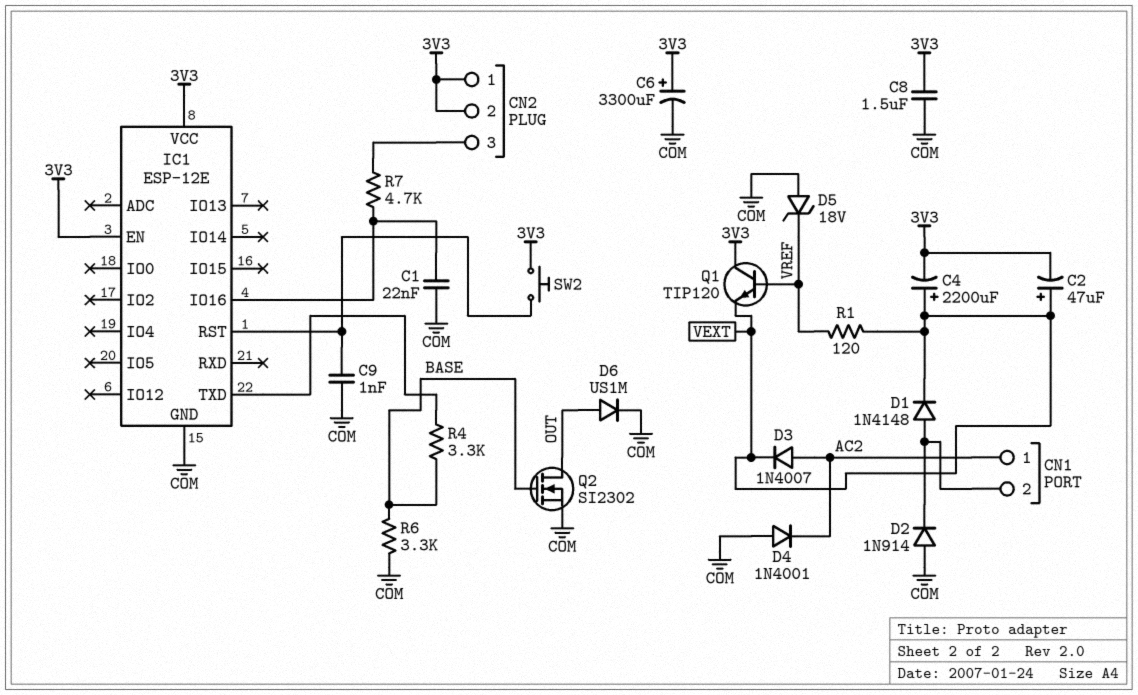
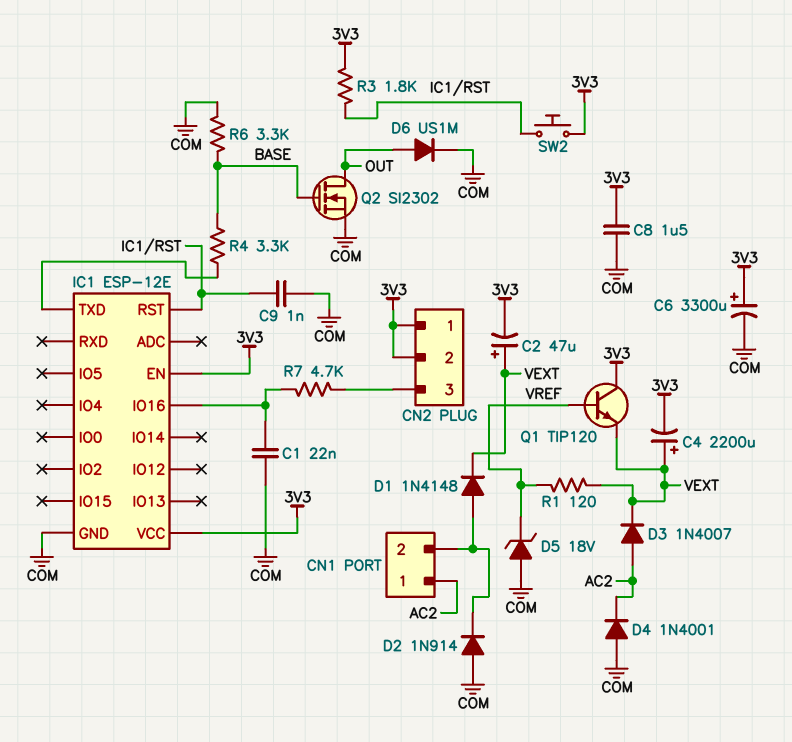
R3: none -> 1.8k (3V3, IC1/RST)

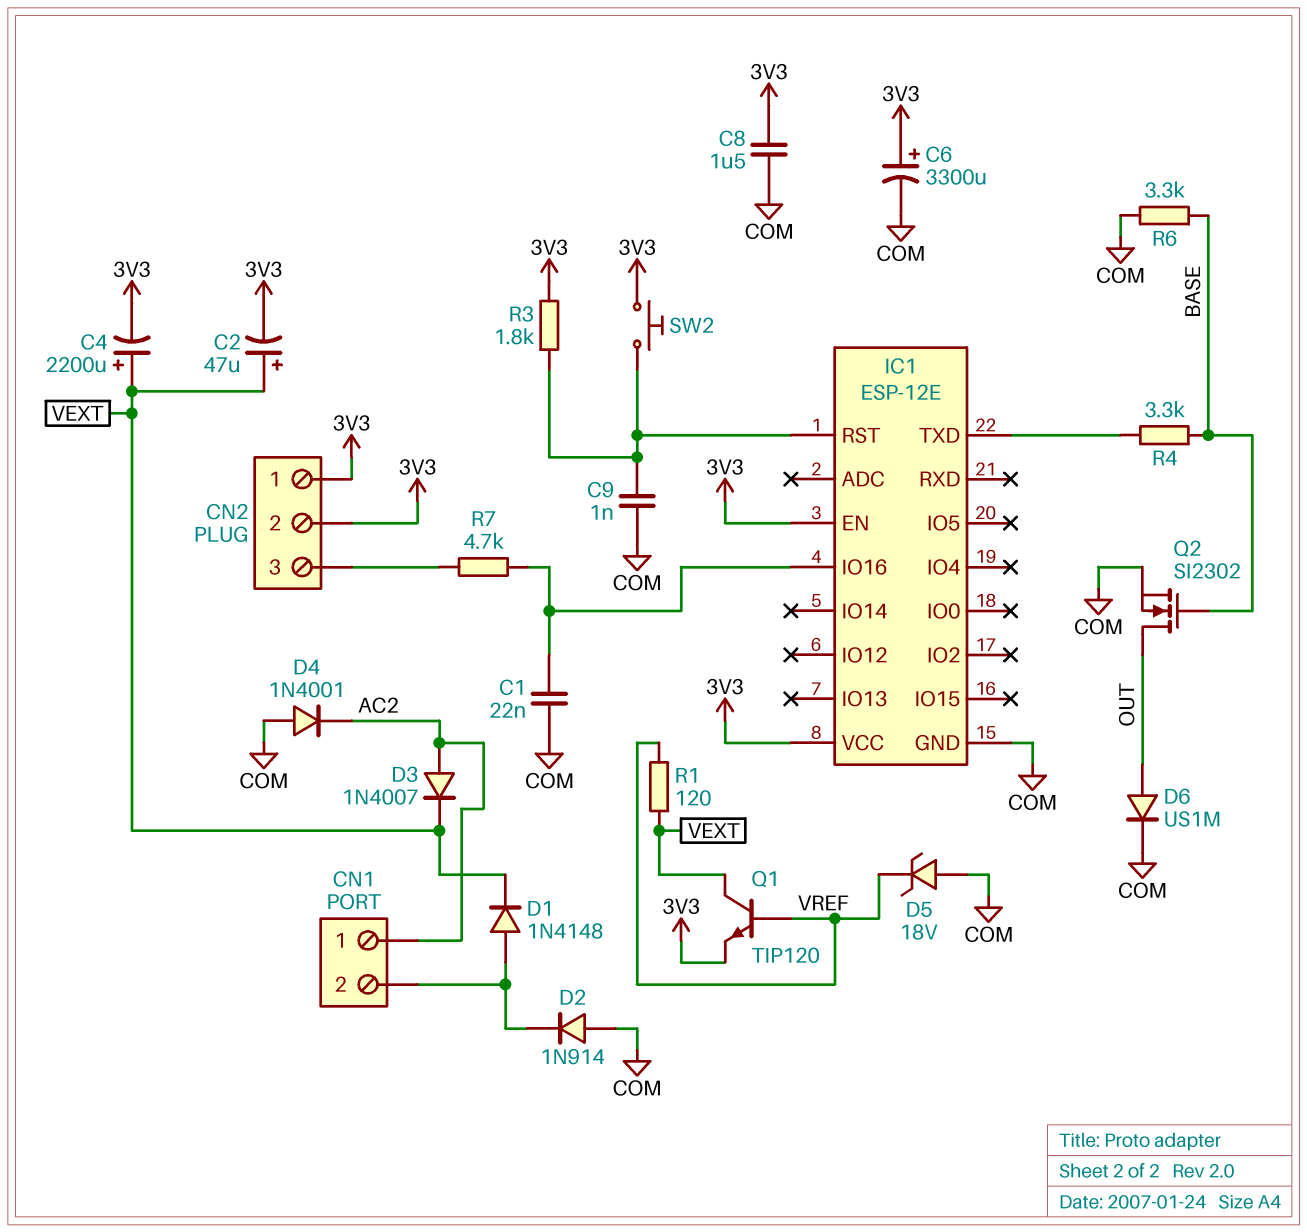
Q1: NPN TIP120 (B VREF, C 3V3, E VEXT) -> NPN TIP120 (B VREF, C VEXT, E 3V3)

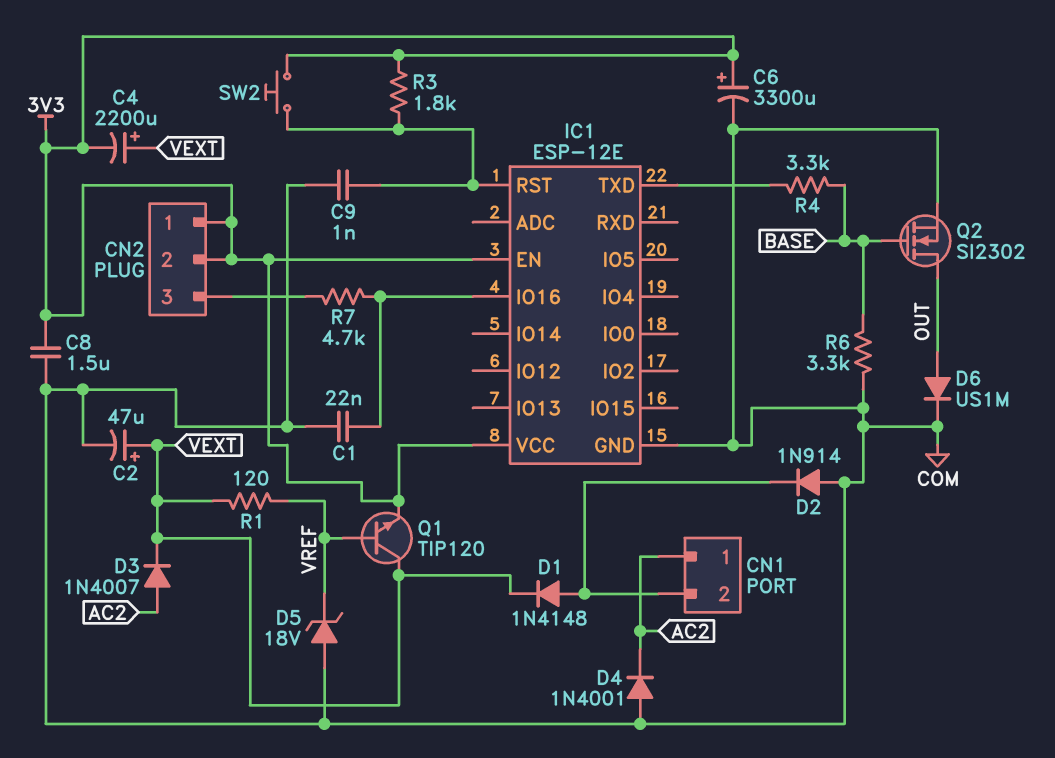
C2: 47uF (plus VEXT, minus 3V3) -> 47uF (plus VEXT, minus COM)

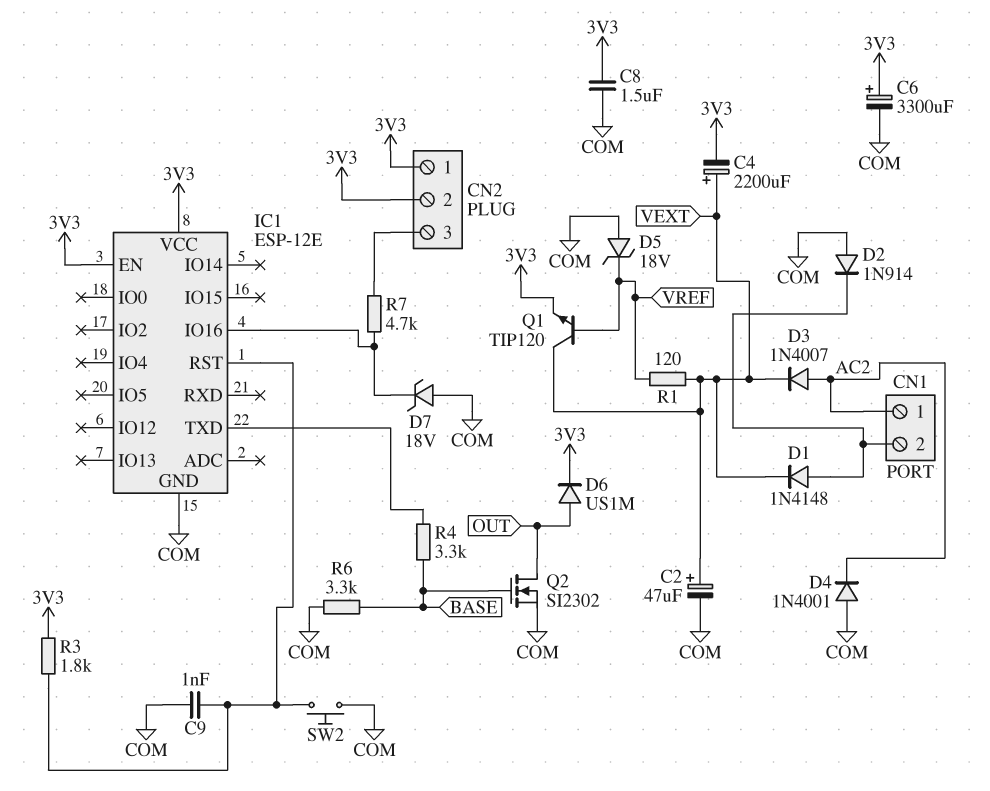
C1: 22nF (COM, IC1/IO16) -> none
D6: diode US1M (A OUT, K COM) -> diode US1M (A OUT, K 3V3)
D7: none -> zener 18V (A COM, K IC1/IO16)
SW2: button (3V3, IC1/RST) -> button (COM, IC1/RST)

